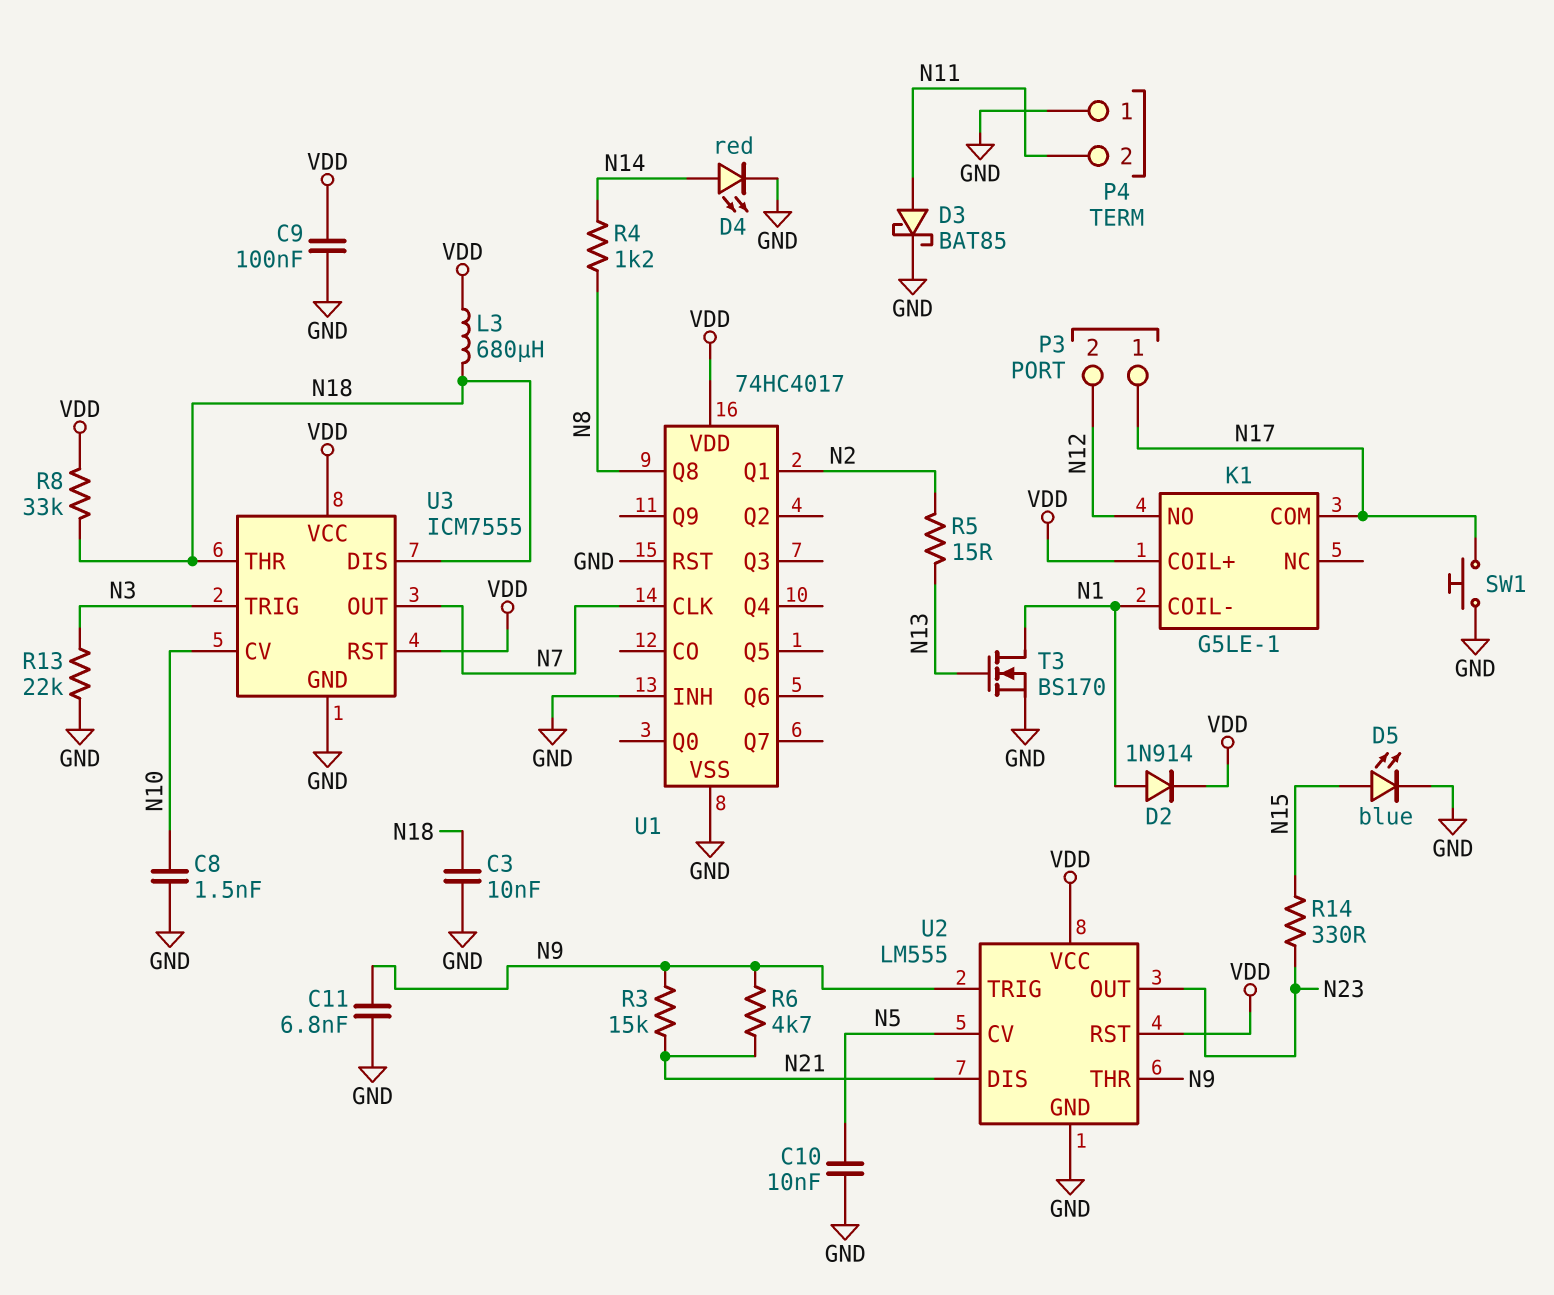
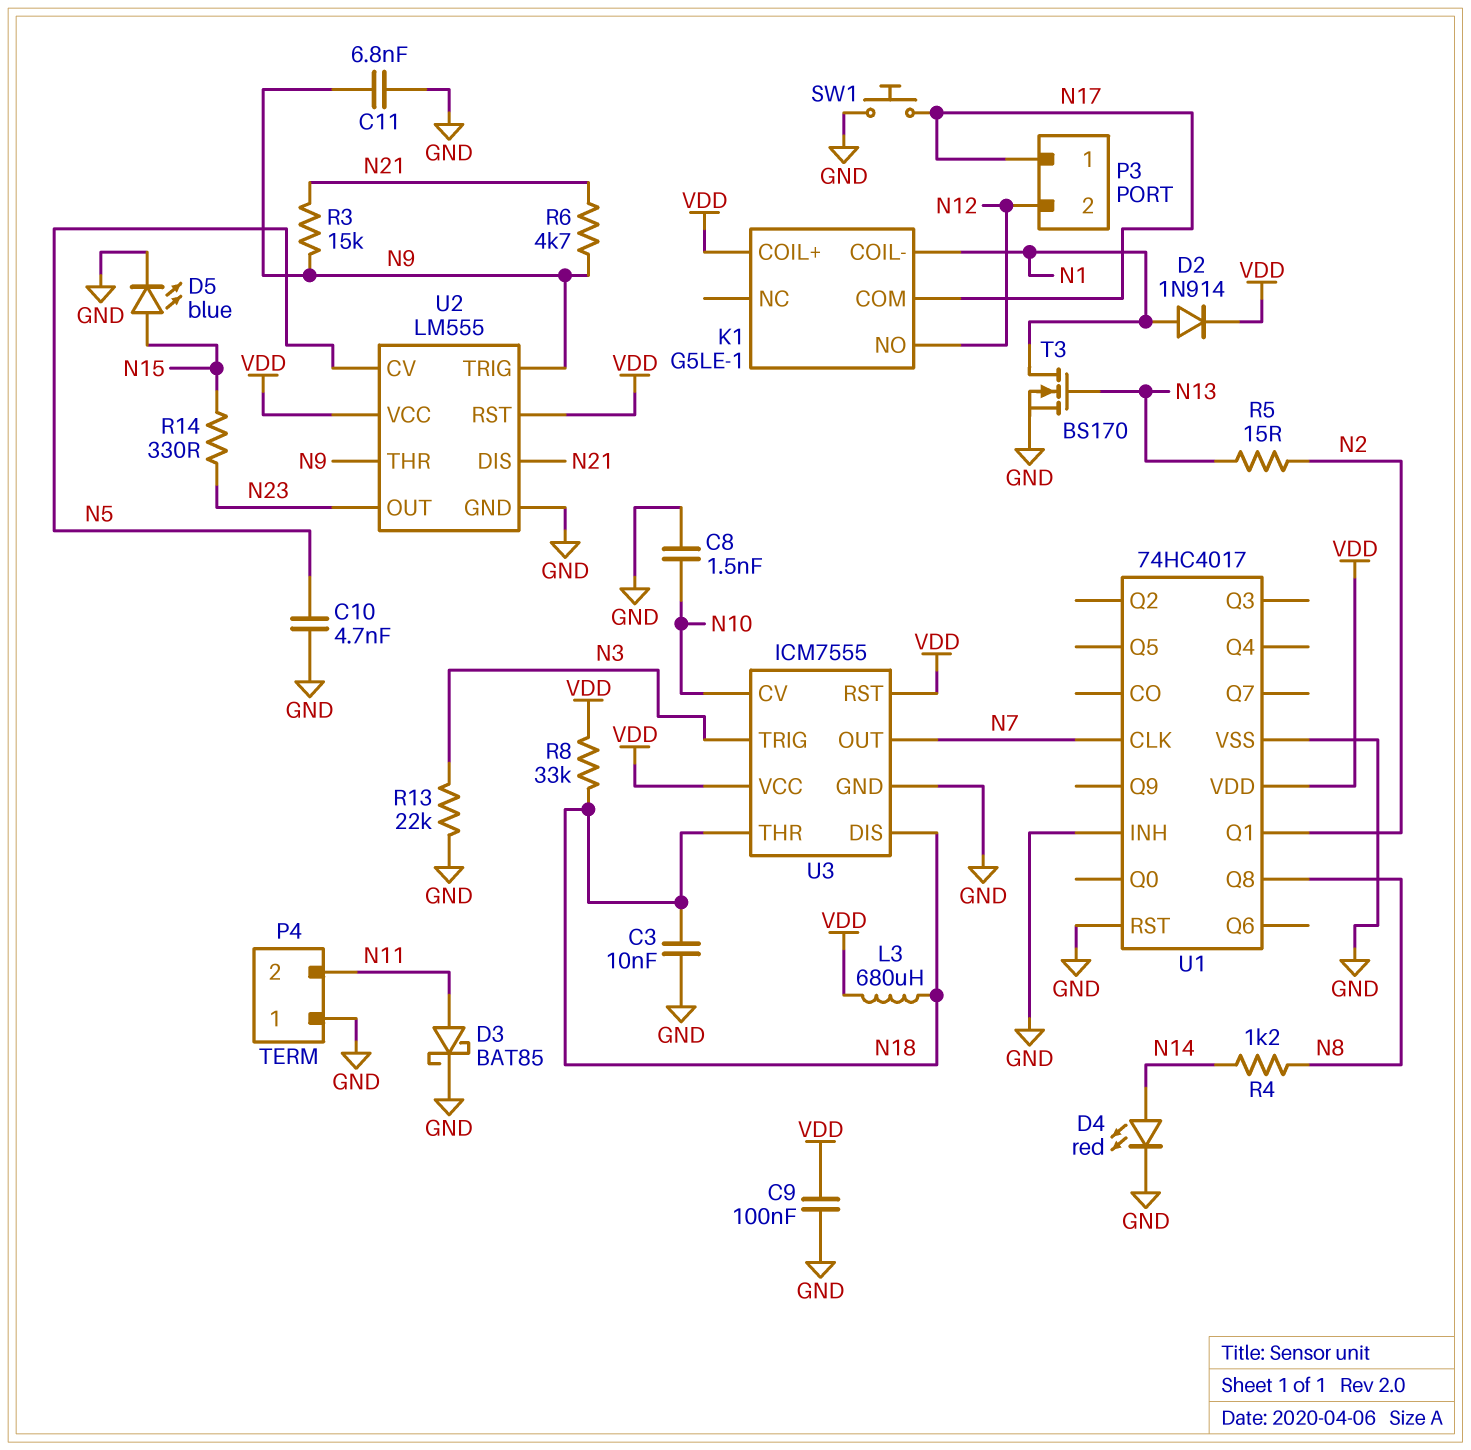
C10: 10nF (GND, N5) -> 4.7nF (GND, N5)

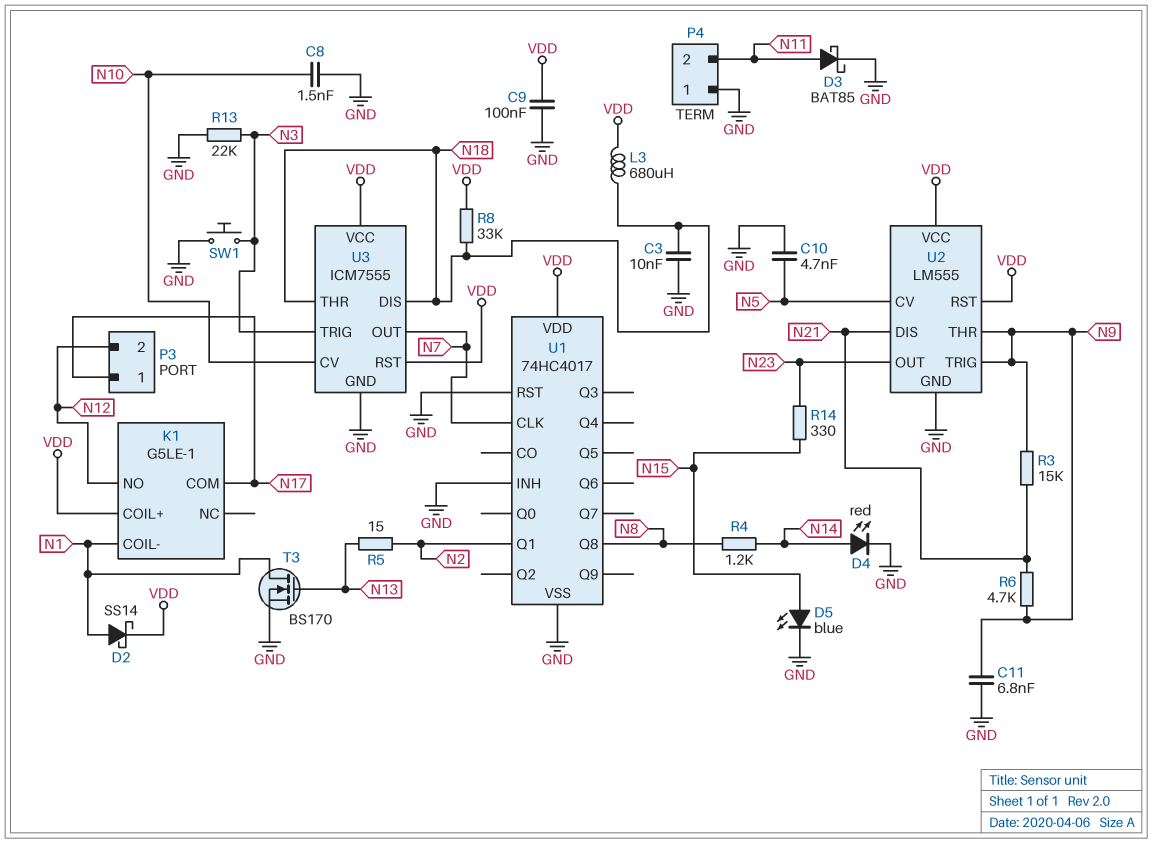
D2: diode 1N914 (A N1, K VDD) -> schottky SS14 (A N1, K VDD)
SW1: button (GND, N17) -> button (GND, N3)

